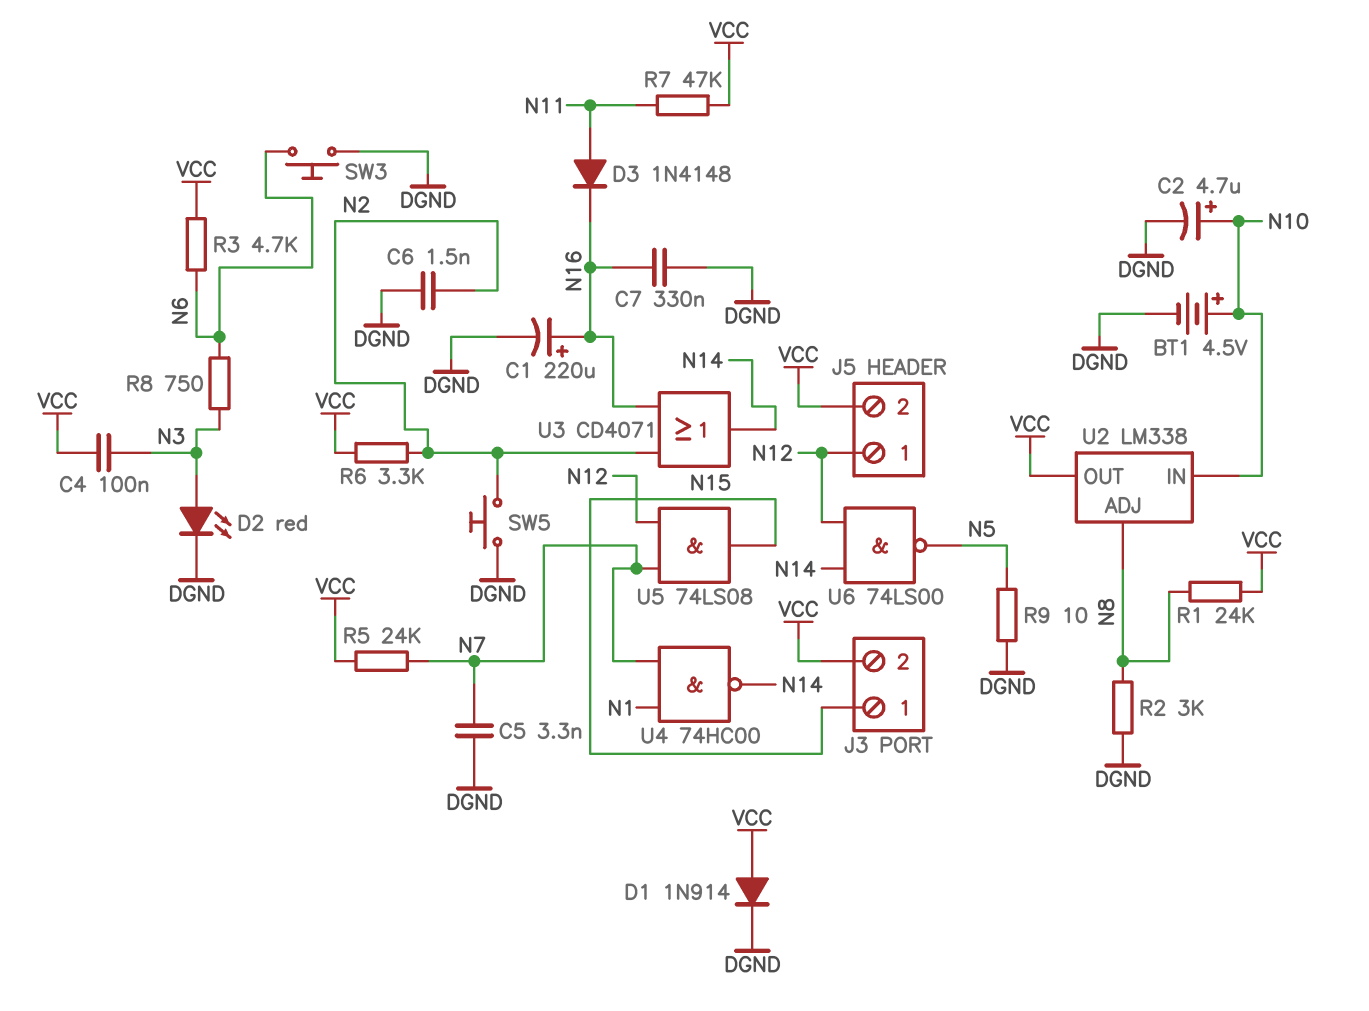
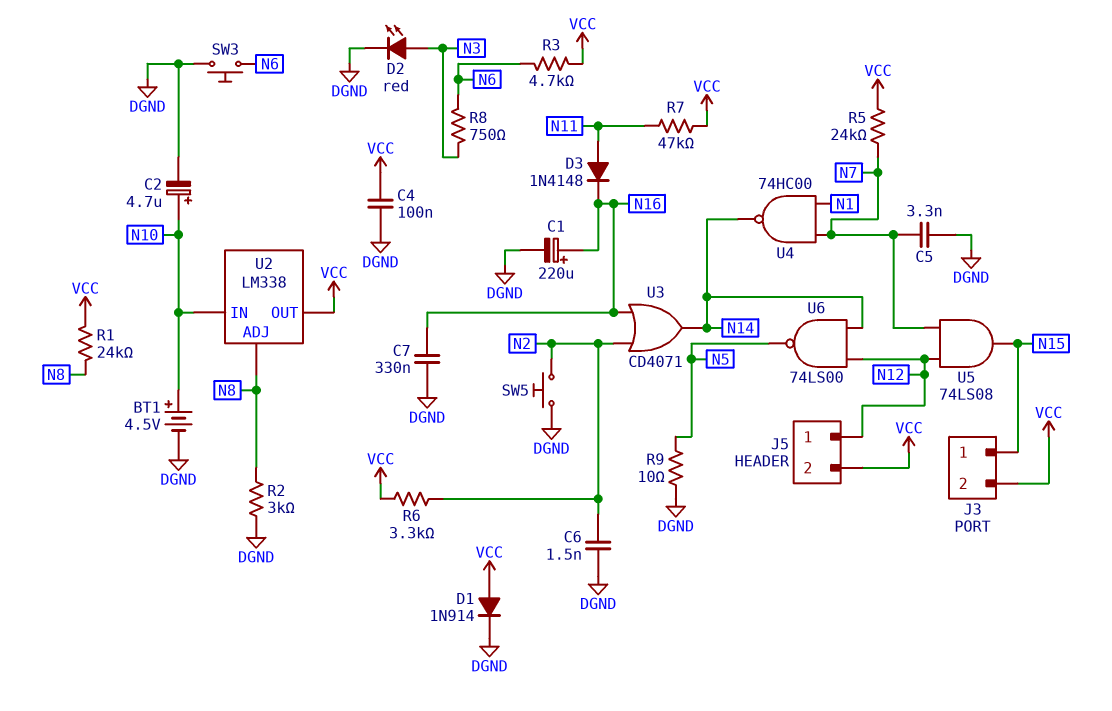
C4: 100nF (N3, VCC) -> 100nF (DGND, VCC)

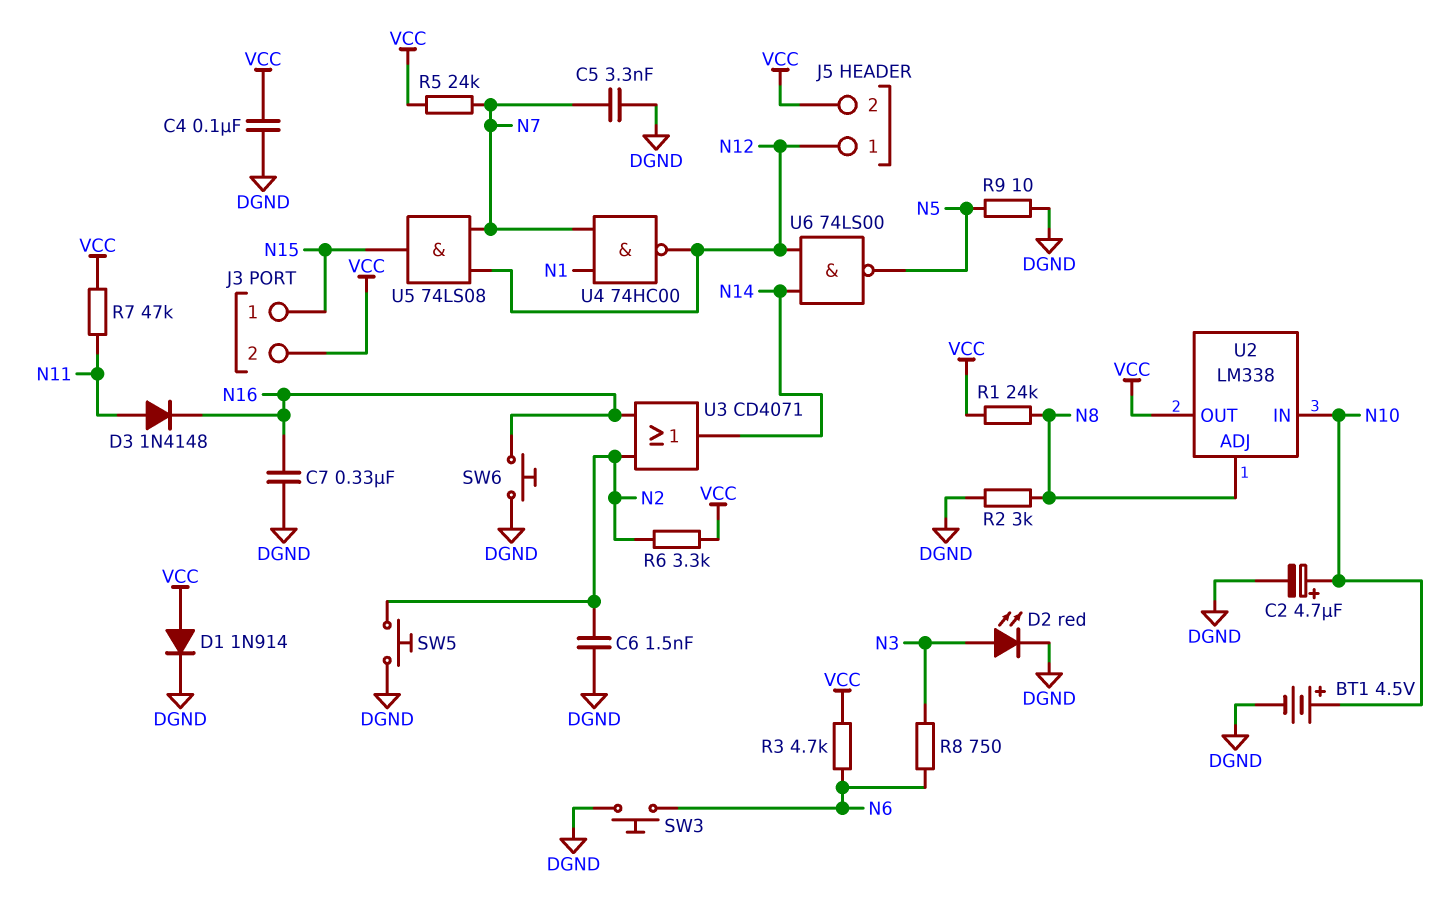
C1: 220uF (plus N16, minus DGND) -> none
SW6: none -> button (DGND, N16)
U4: NAND 74HC00 (in N1, in N7, out N14) -> NAND 74HC00 (in N1, in N7, out N12)

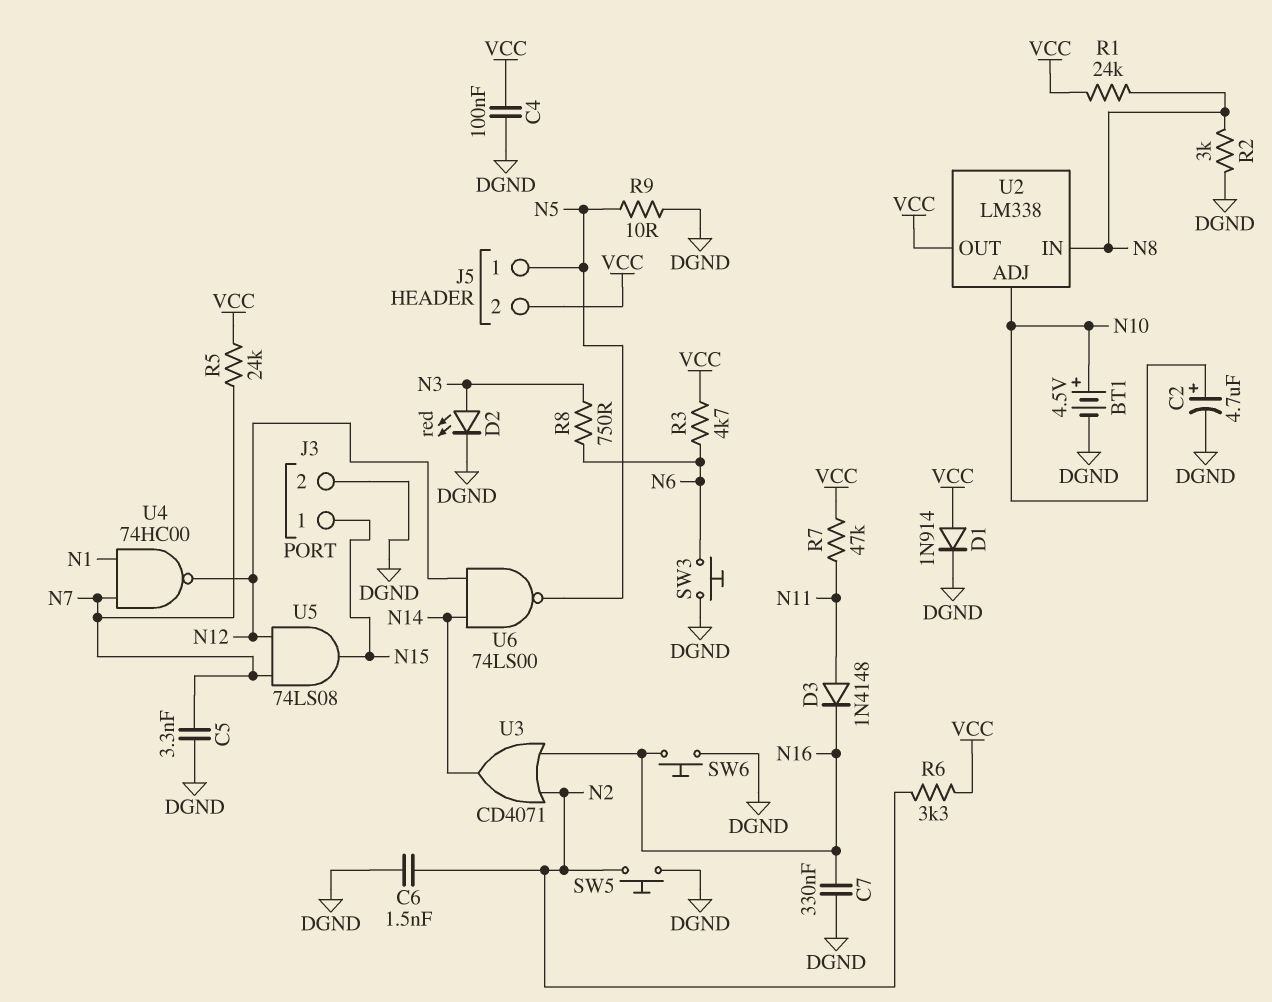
J3 pin 2: VCC -> DGND
J5 pin 1: N12 -> N5
U2 pin ADJ: N8 -> N10
U2 pin IN: N10 -> N8

